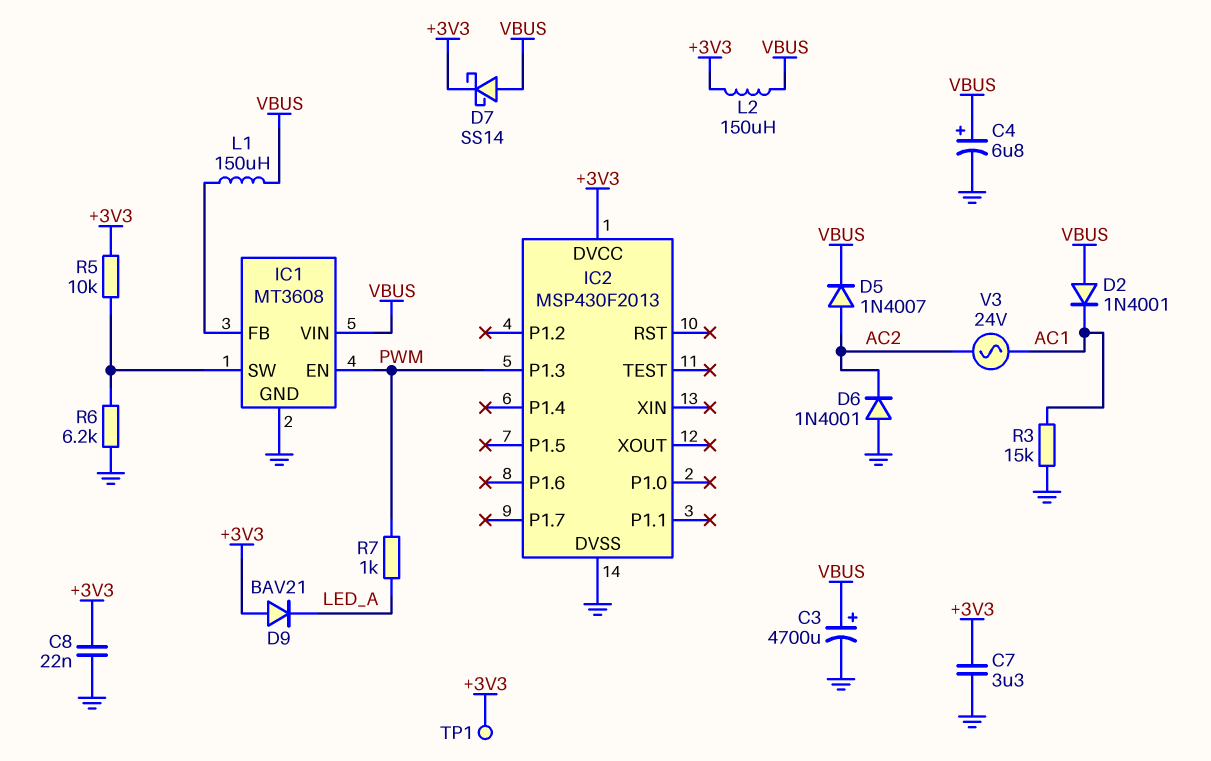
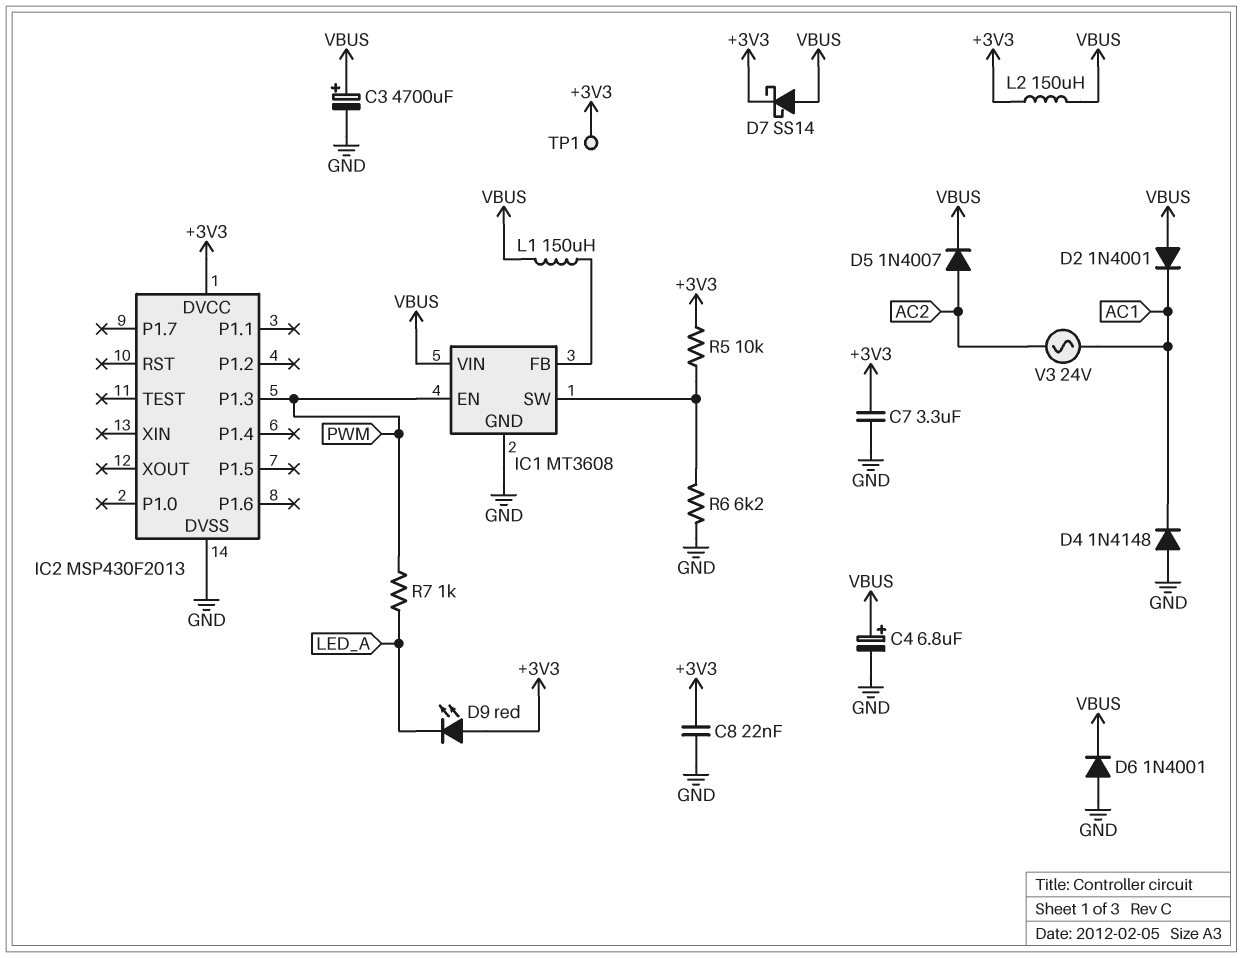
D4: none -> diode 1N4148 (A GND, K AC1)
D6: diode 1N4001 (A GND, K AC2) -> diode 1N4001 (A GND, K VBUS)
D9: diode BAV21 (A +3V3, K LED_A) -> LED red (A +3V3, K LED_A)
R3: 15k (AC1, GND) -> none

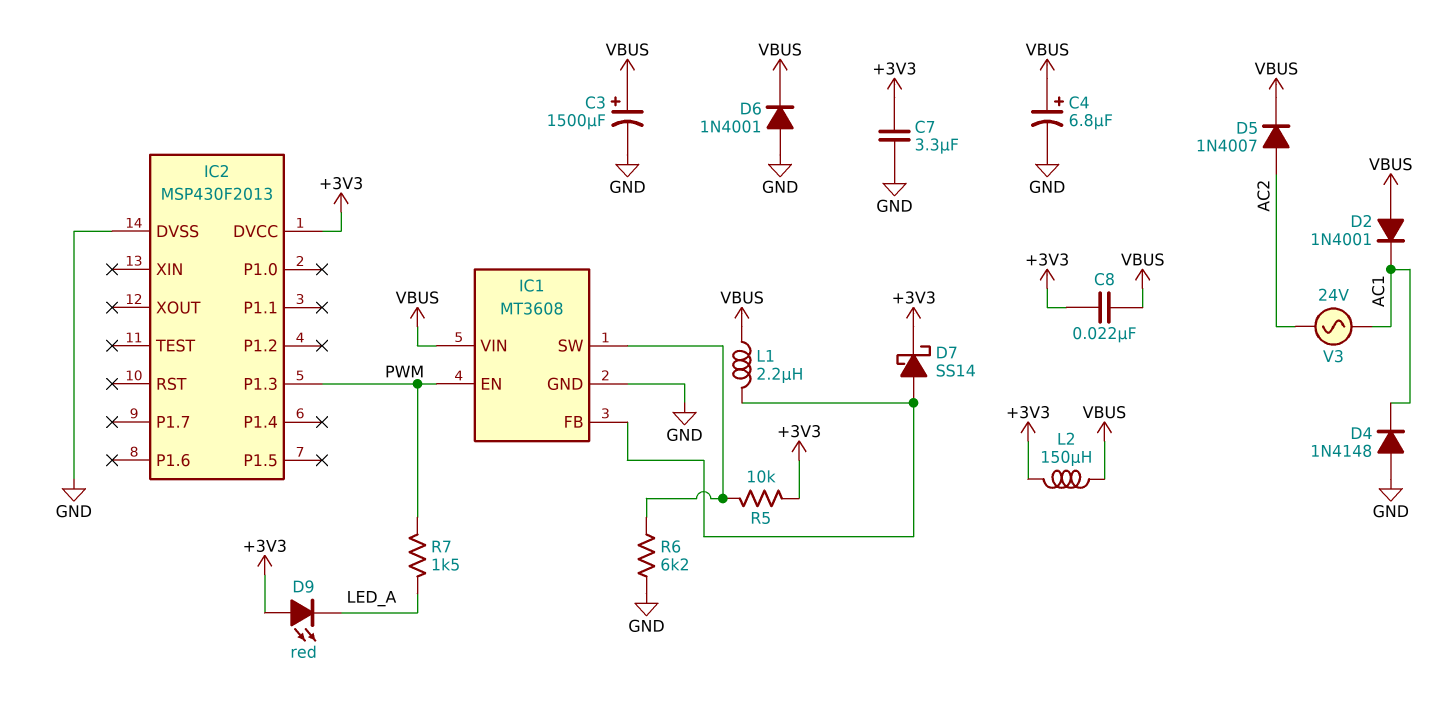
C3: 4700uF (plus VBUS, minus GND) -> 1500uF (plus VBUS, minus GND)
C8: 22nF (+3V3, GND) -> 22nF (+3V3, VBUS)
D7: schottky SS14 (A VBUS, K +3V3) -> schottky SS14 (A IC1/FB, K +3V3)
L1: 150uH (IC1/FB, VBUS) -> 2.2uH (IC1/FB, VBUS)
R7: 1k (LED_A, PWM) -> 1.5k (LED_A, PWM)
TP1: test point (+3V3) -> none

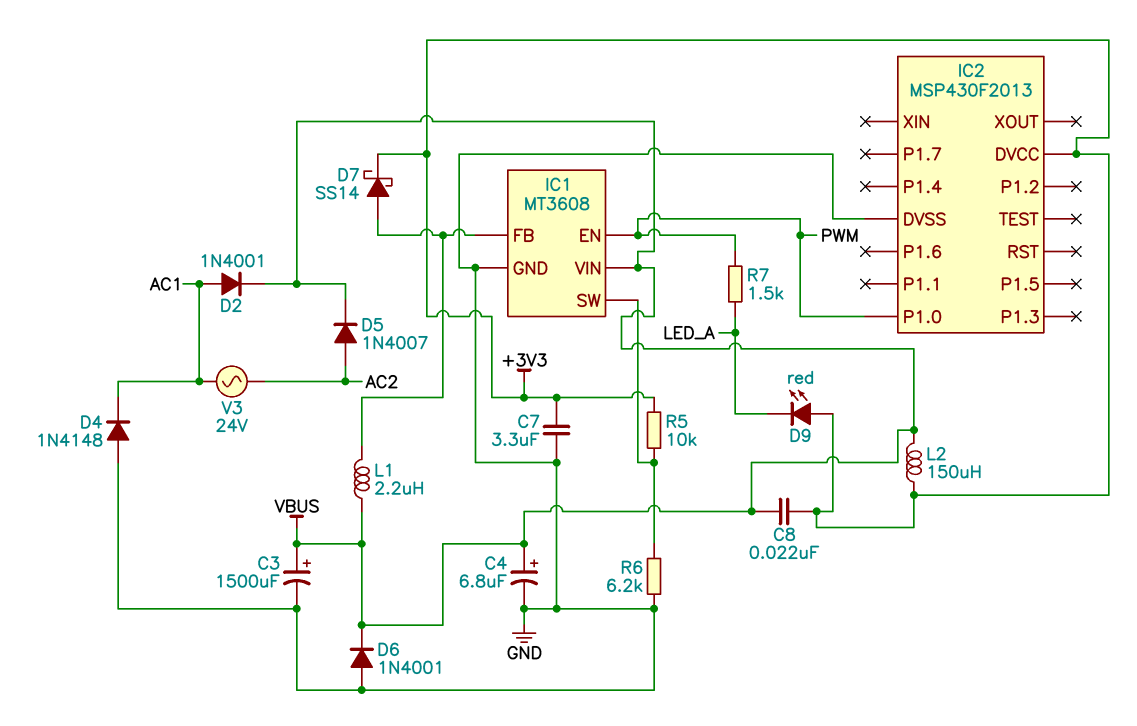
D2: diode 1N4001 (A VBUS, K AC1) -> diode 1N4001 (A AC1, K VBUS)
IC2 pin P1.0: none -> PWM
IC2 pin P1.3: PWM -> none

